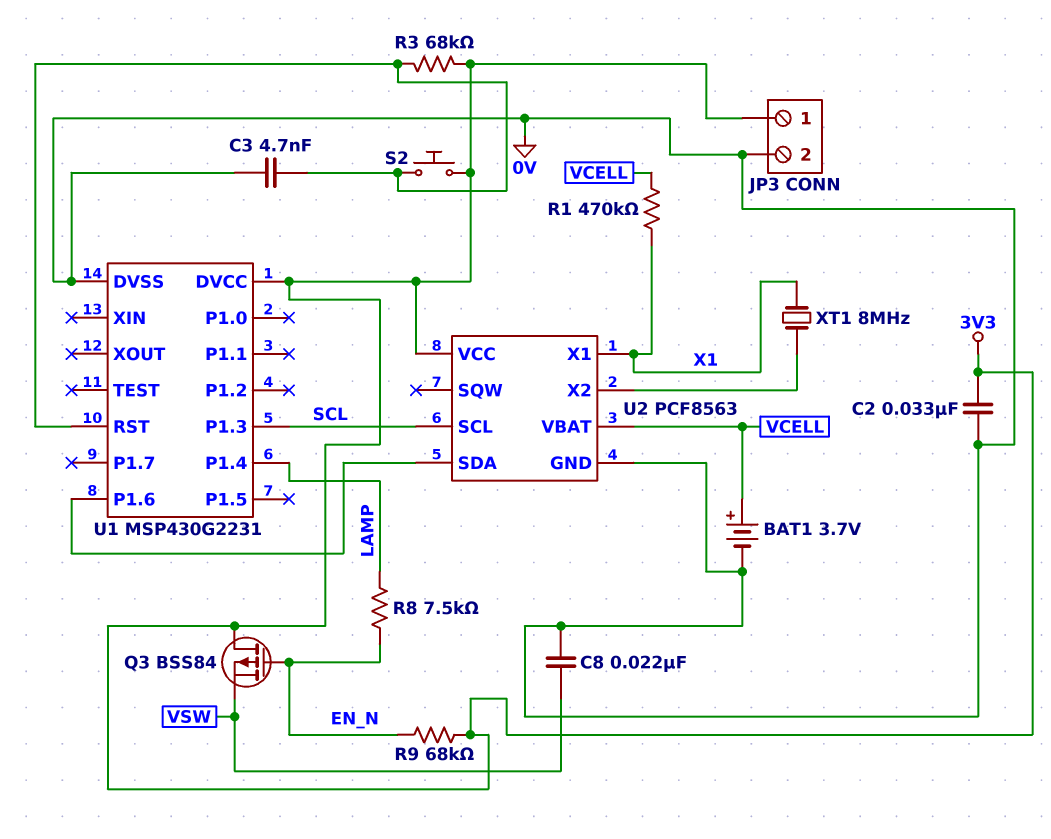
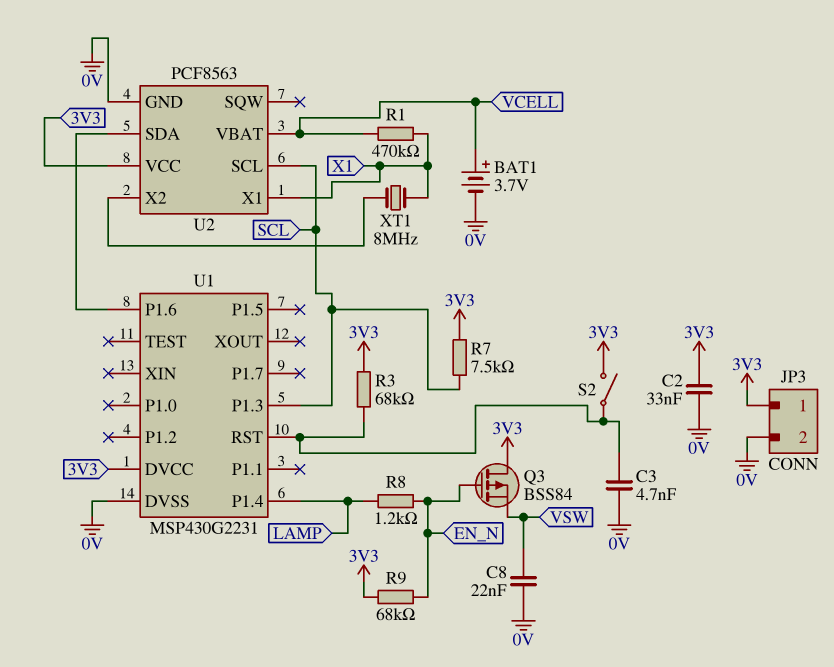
R7: none -> 7.5k (3V3, SCL)
R8: 7.5k (EN_N, LAMP) -> 1.2k (EN_N, LAMP)
S2: button (3V3, U1/RST) -> switch (3V3, U1/RST)

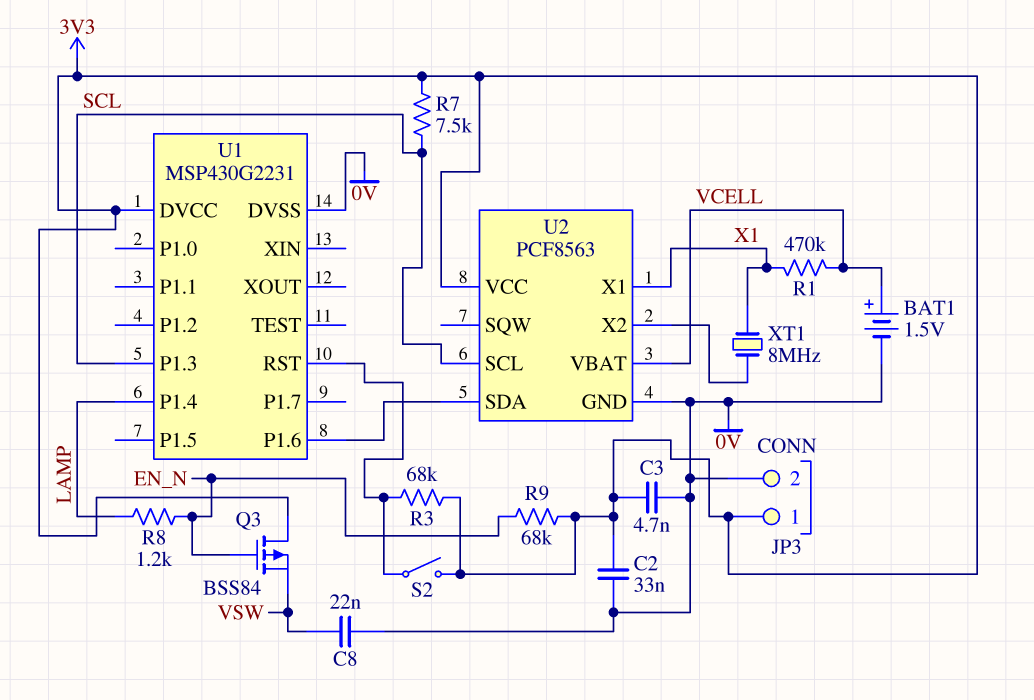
BAT1: 3.7V (plus VCELL, minus 0V) -> 1.5V (plus VCELL, minus 0V)
C3: 4.7nF (0V, U1/RST) -> 4.7nF (0V, 3V3)

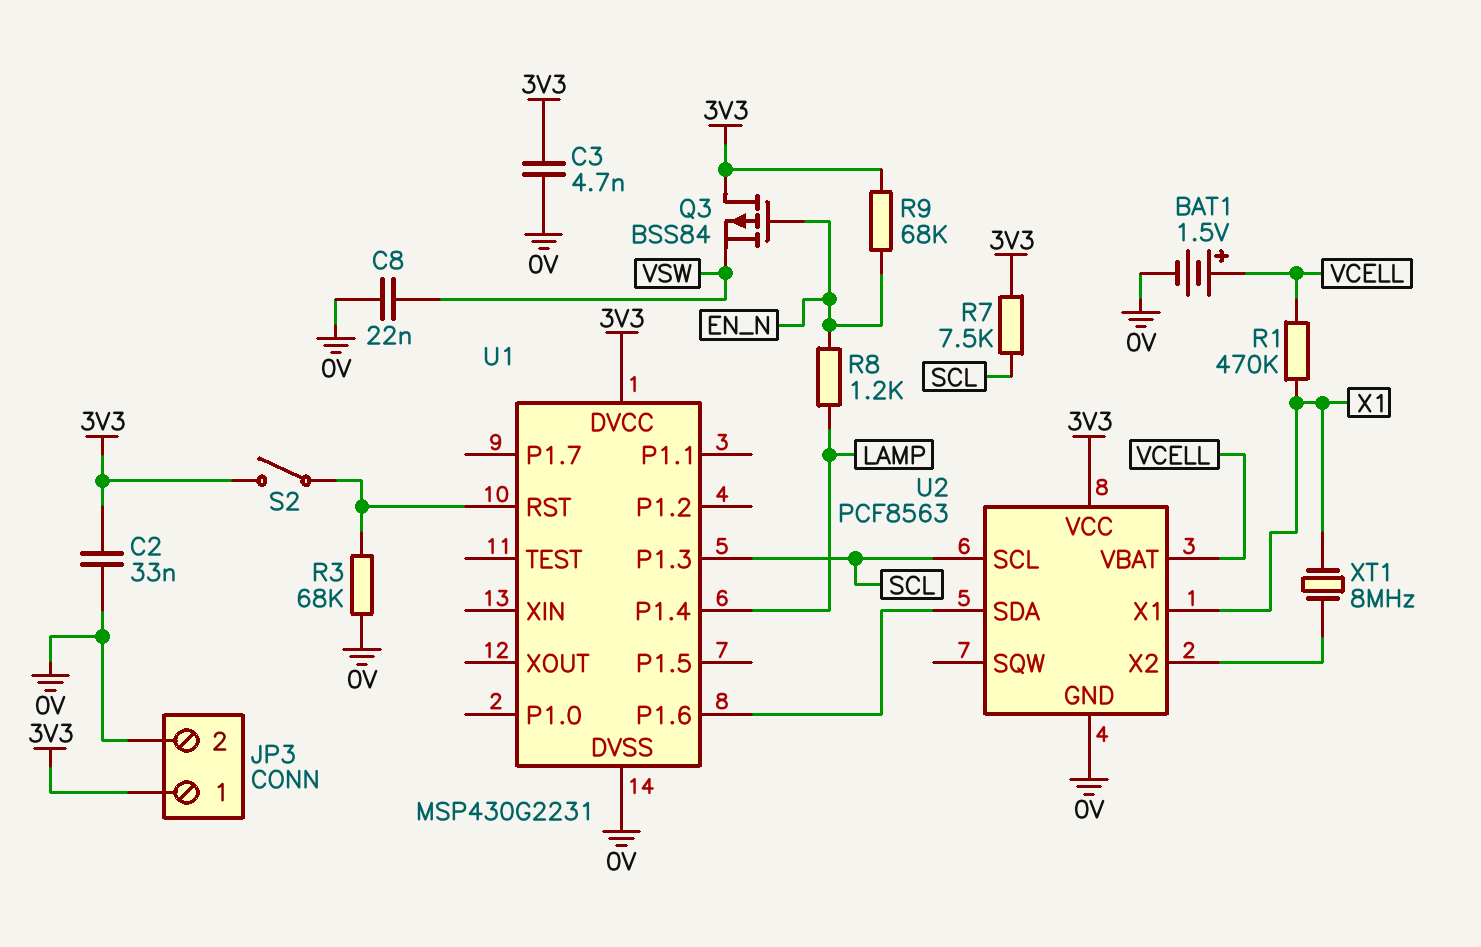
R3: 68k (3V3, U1/RST) -> 68k (0V, U1/RST)

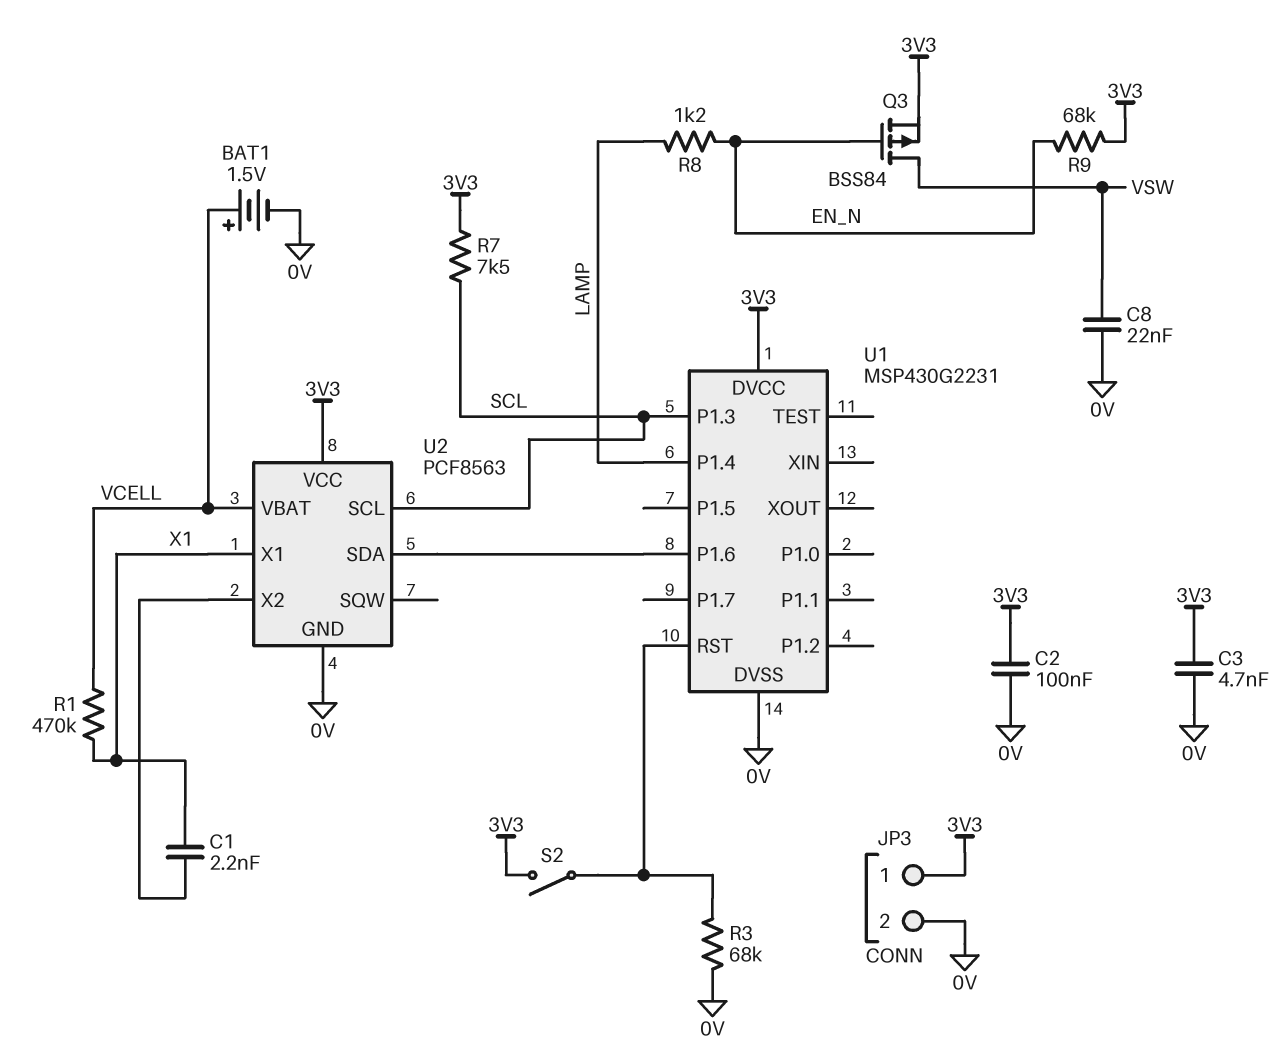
C1: none -> 2.2nF (U2/X2, X1)
C2: 33nF (0V, 3V3) -> 100nF (0V, 3V3)
Q3: PMOS BSS84 (G EN_N, D 3V3, S VSW) -> PMOS BSS84 (G EN_N, D VSW, S 3V3)
XT1: 8MHz (U2/X2, X1) -> none

